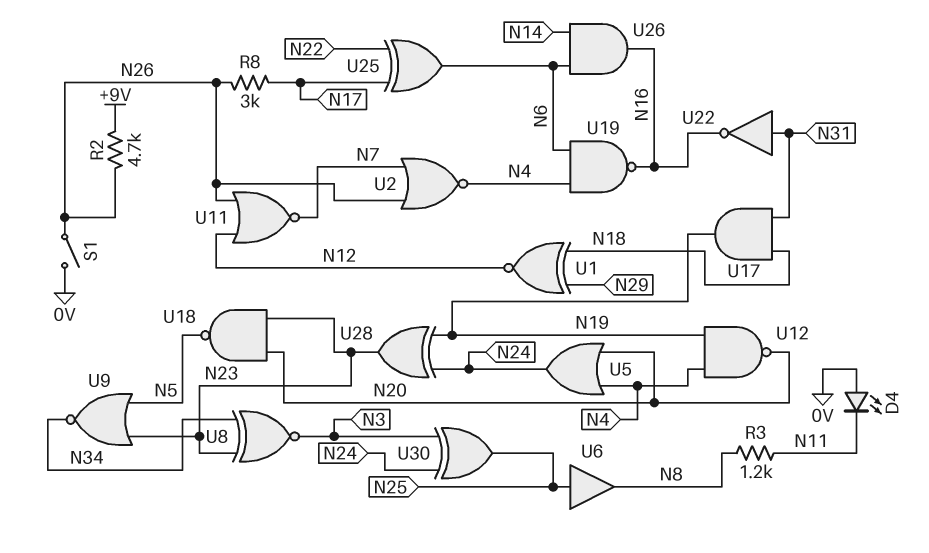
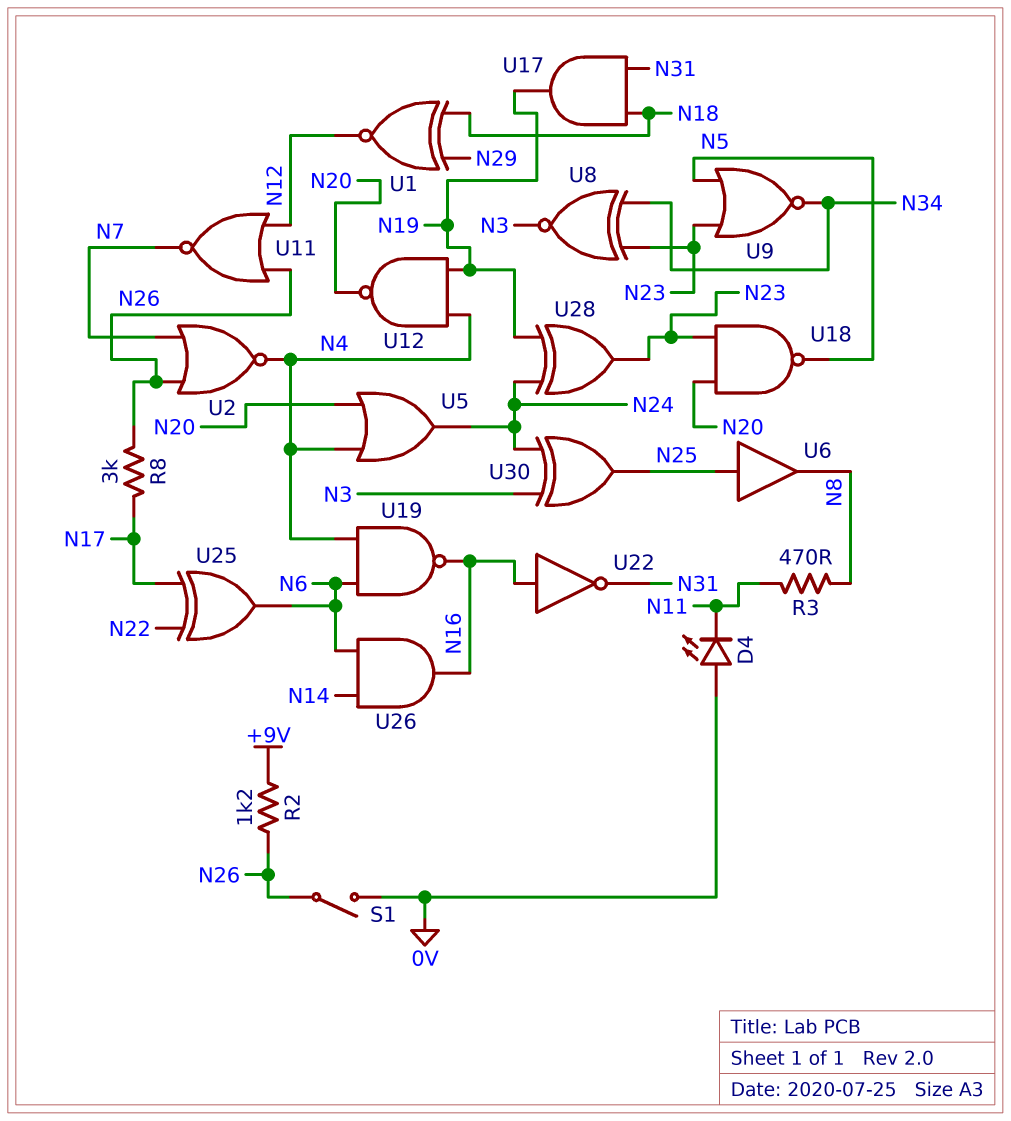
R2: 4.7k (+9V, N26) -> 1.2k (+9V, N26)
R3: 1.2k (N8, N11) -> 470 (N8, N11)
U22: NOT (in N31, out N16) -> NOT (in N16, out N31)

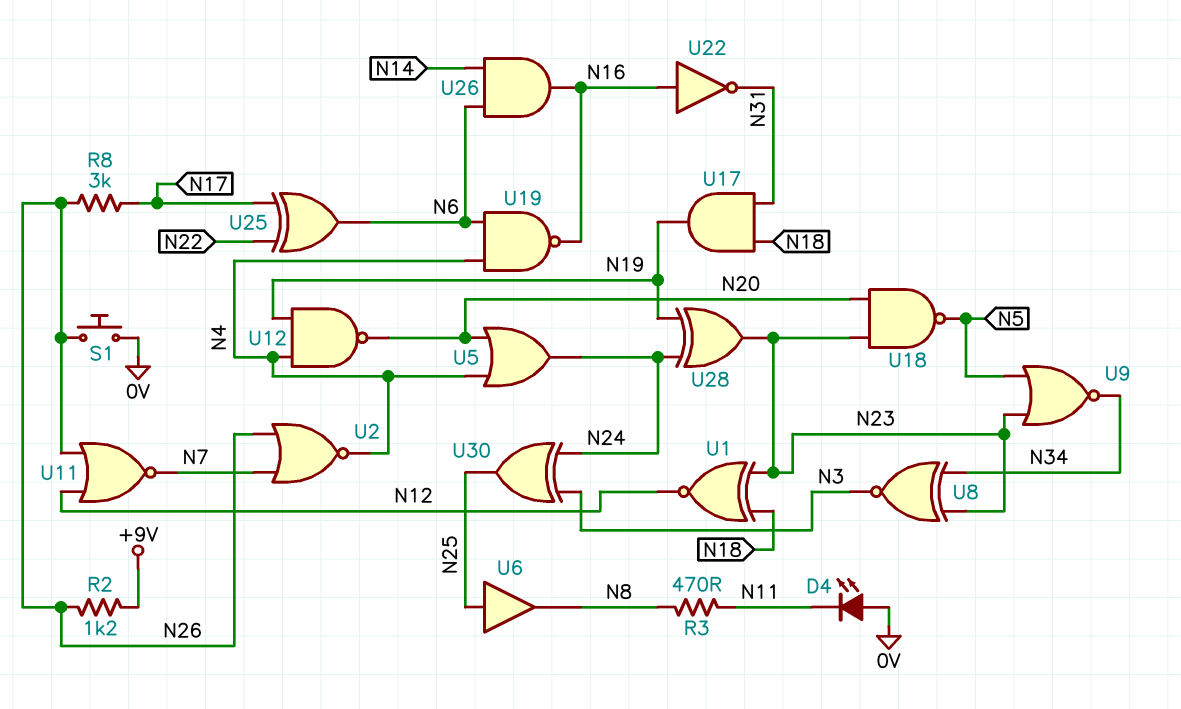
S1: switch (0V, N26) -> button (0V, N26)
U1: XNOR (in N18, in N29, out N12) -> XNOR (in N18, in N23, out N12)

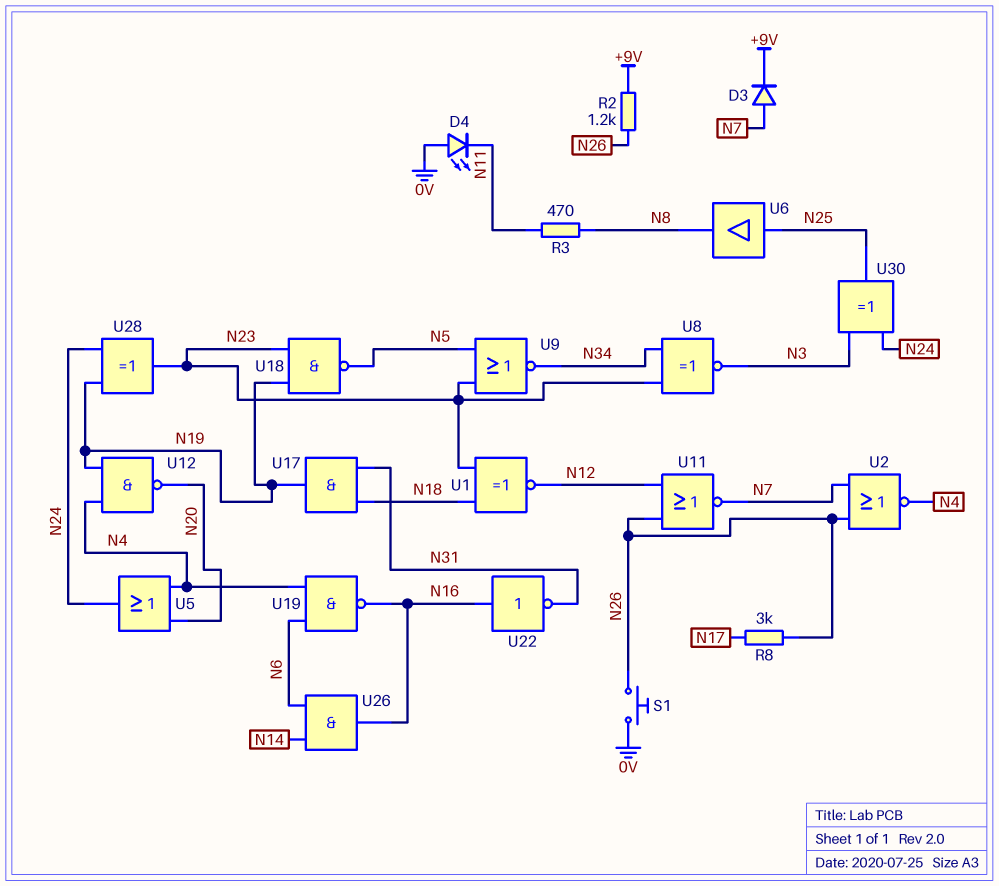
D3: none -> diode (A N7, K +9V)
U18: NAND (in N20, in N23, out N5) -> NAND (in N19, in N23, out N5)
U25: XOR (in N17, in N22, out N6) -> none

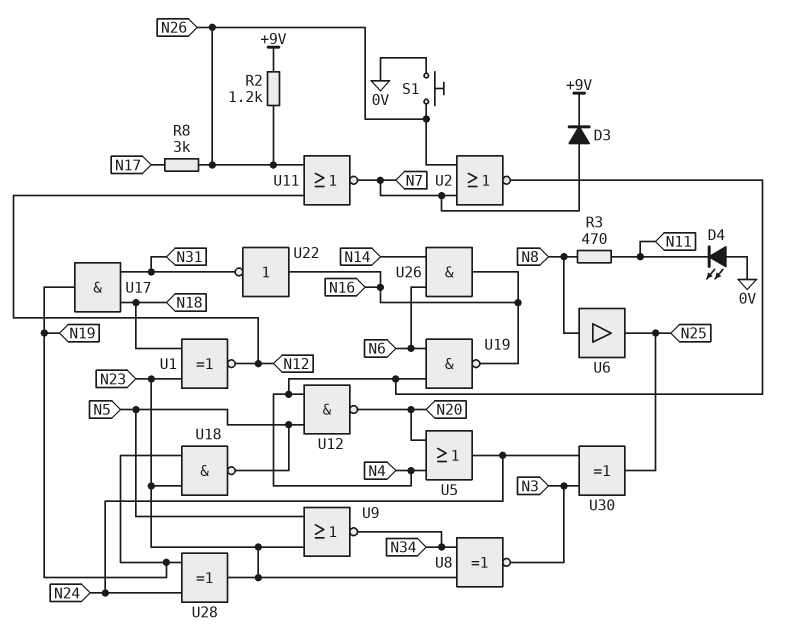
U6: buffer (in N25, out N8) -> buffer (in N8, out N25)
U12: NAND (in N4, in N19, out N20) -> NAND (in N4, in N5, out N20)

